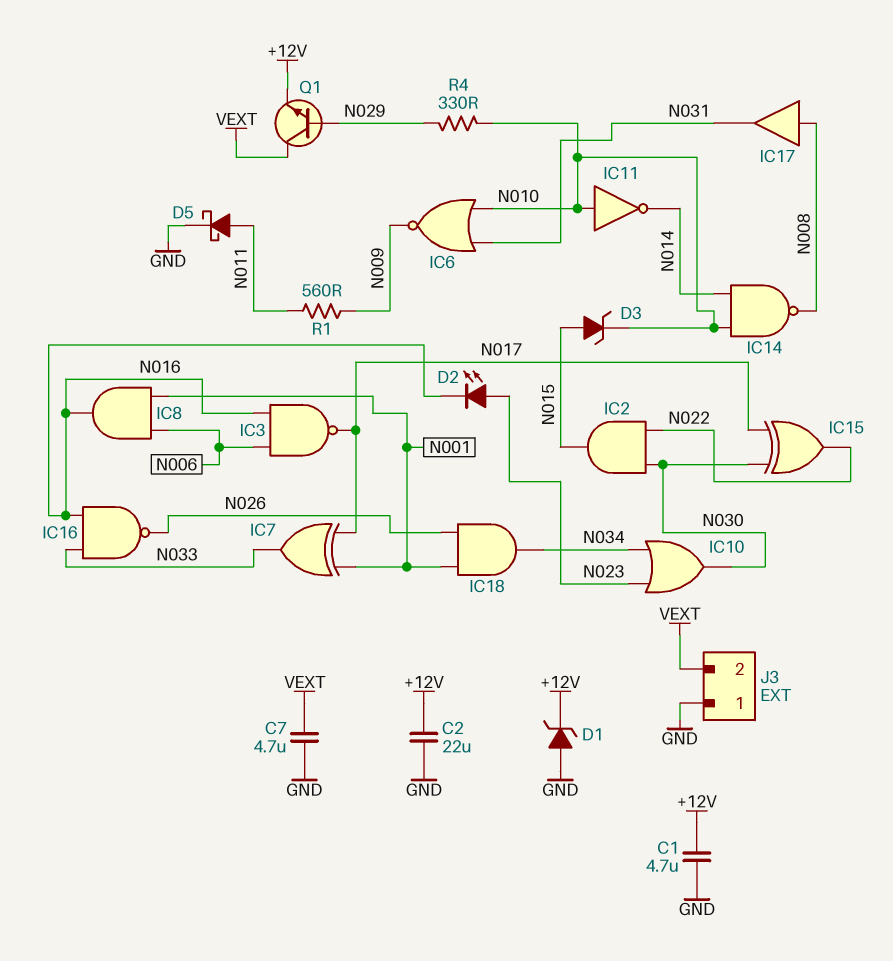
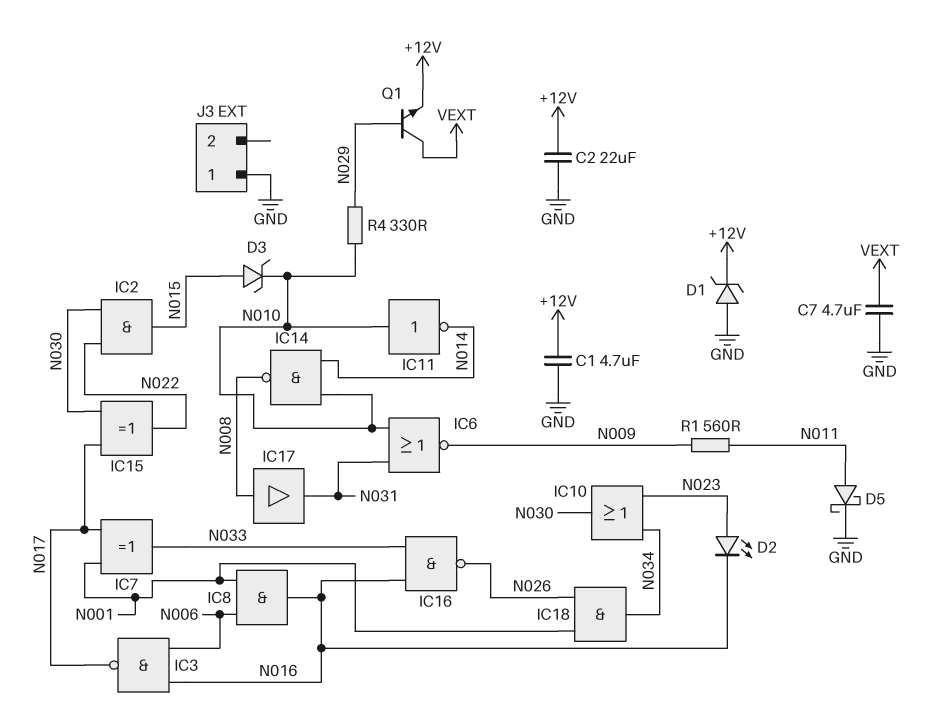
J3 pin 2: VEXT -> none

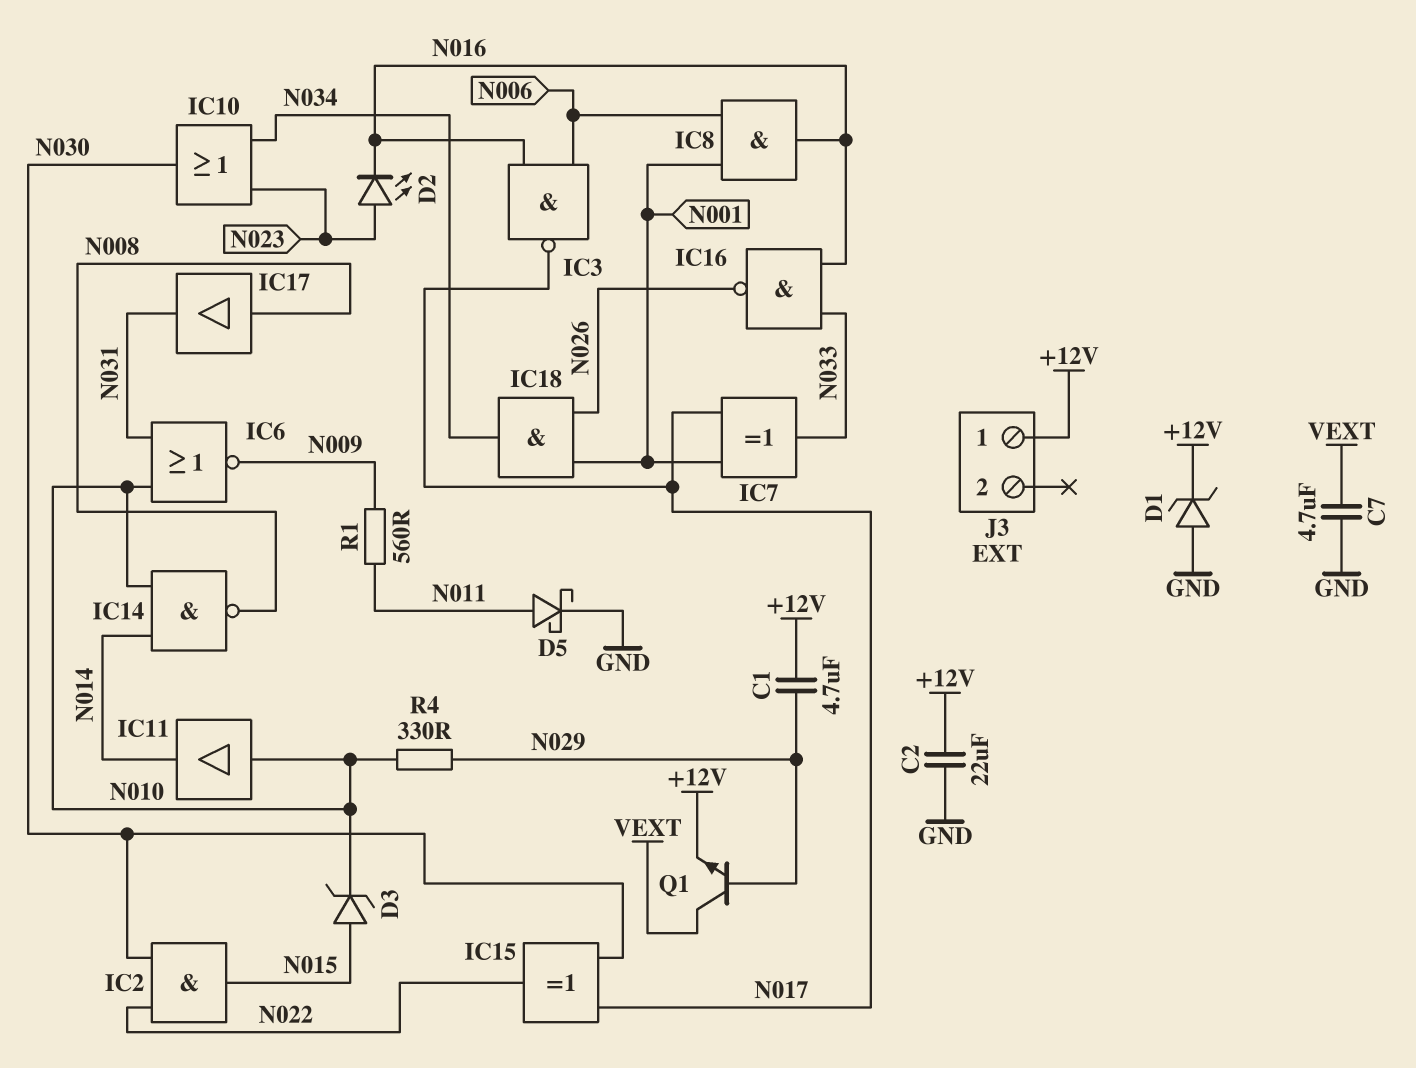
C1: 4.7uF (+12V, GND) -> 4.7uF (+12V, N029)
IC11: NOT (in N010, out N014) -> buffer (in N010, out N014)
J3 pin 1: GND -> +12V

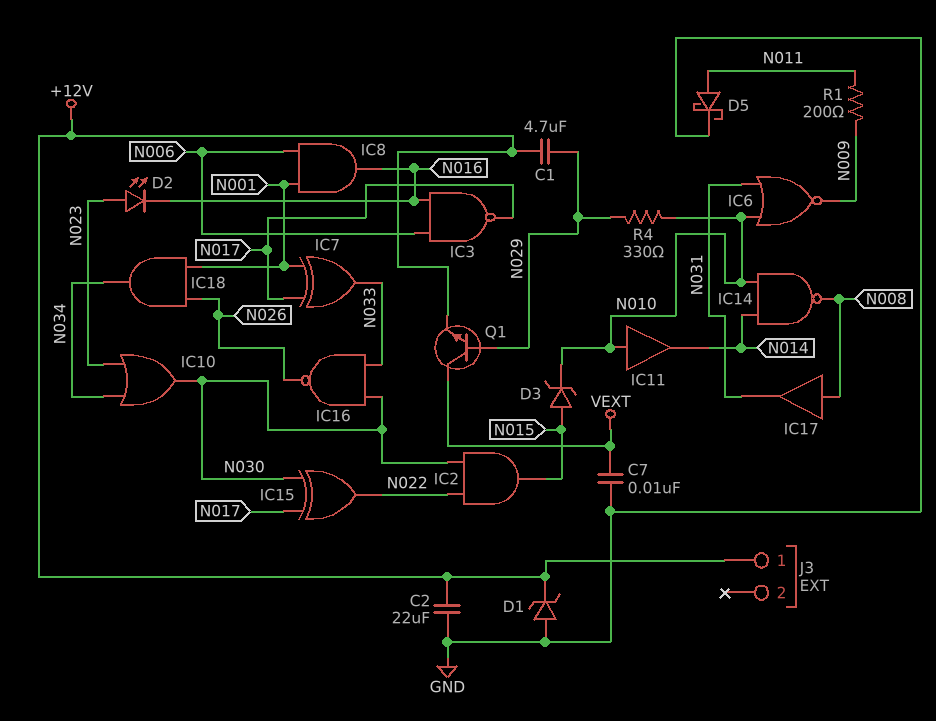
C7: 4.7uF (GND, VEXT) -> 10nF (GND, VEXT)
IC16: NAND (in N016, in N033, out N026) -> NAND (in N030, in N033, out N026)
R1: 560 (N009, N011) -> 200 (N009, N011)

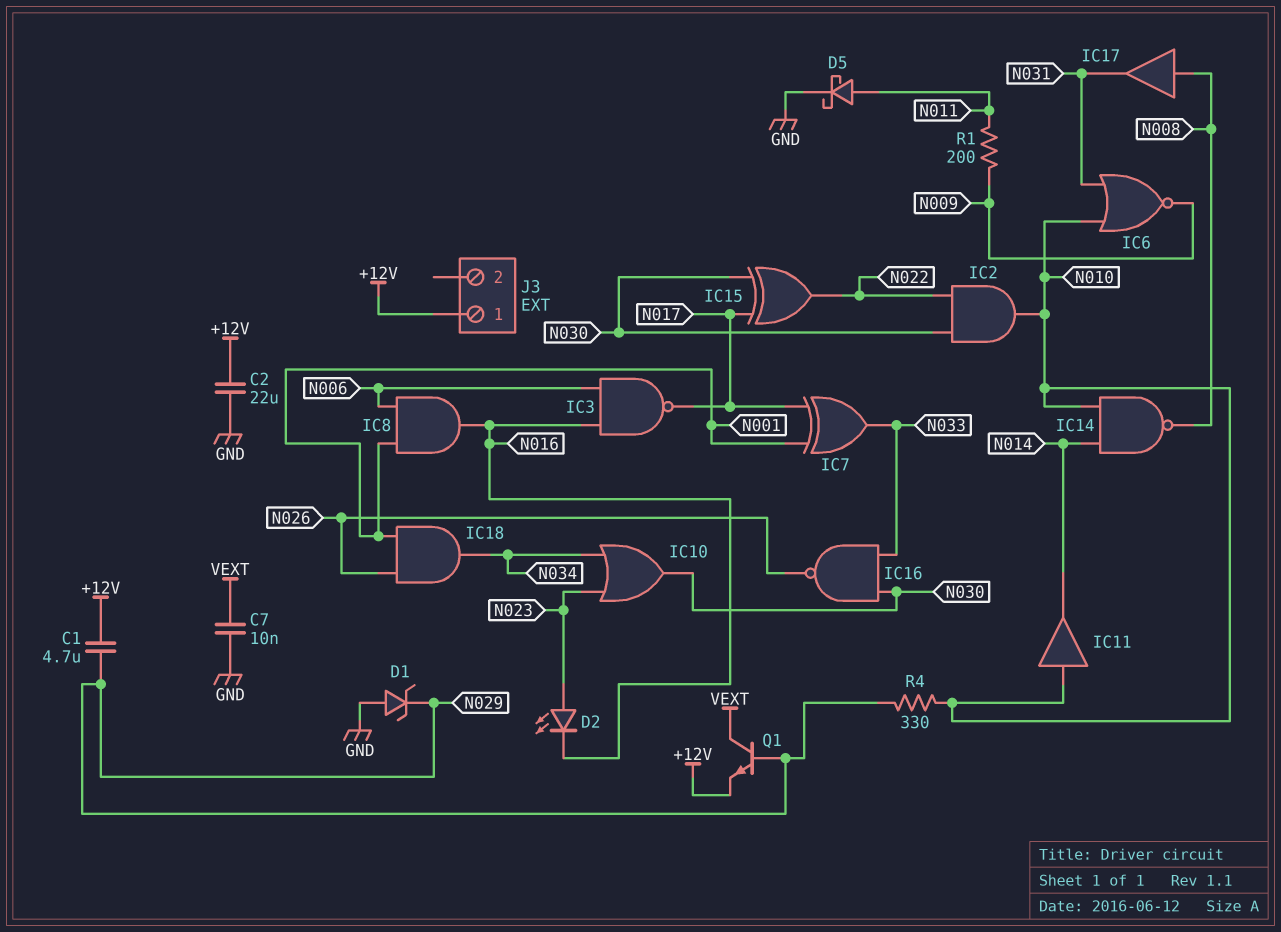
D1: zener (A GND, K +12V) -> zener (A GND, K N029)
D3: zener (A N015, K N010) -> none
IC2: AND (in N022, in N030, out N015) -> AND (in N022, in N030, out N010)

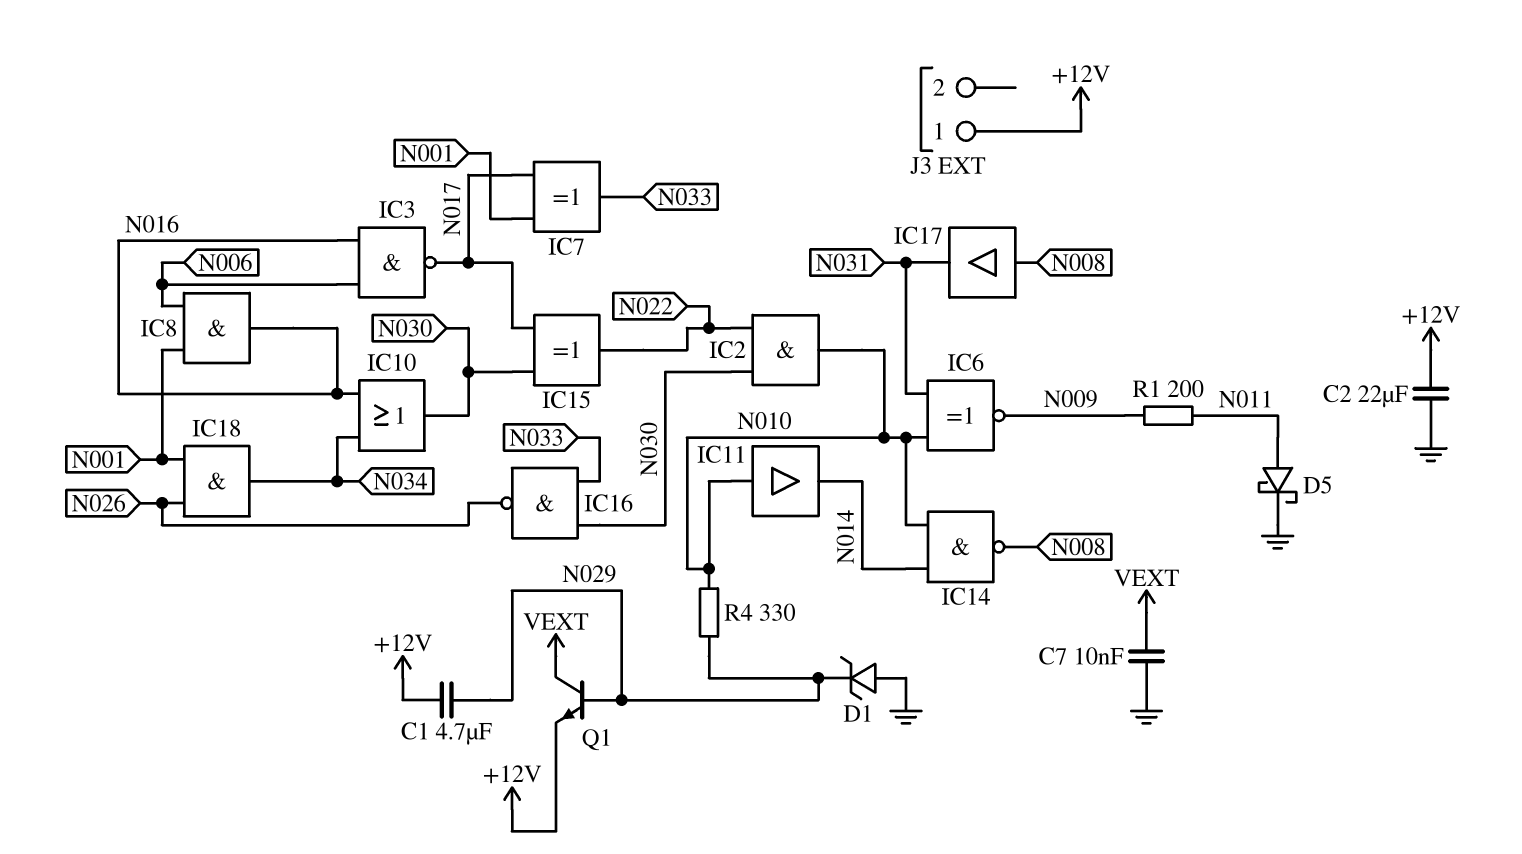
D2: LED (A N023, K N016) -> none
IC6: NOR (in N010, in N031, out N009) -> XNOR (in N010, in N031, out N009)
IC10: OR (in N023, in N034, out N030) -> OR (in N016, in N034, out N030)

